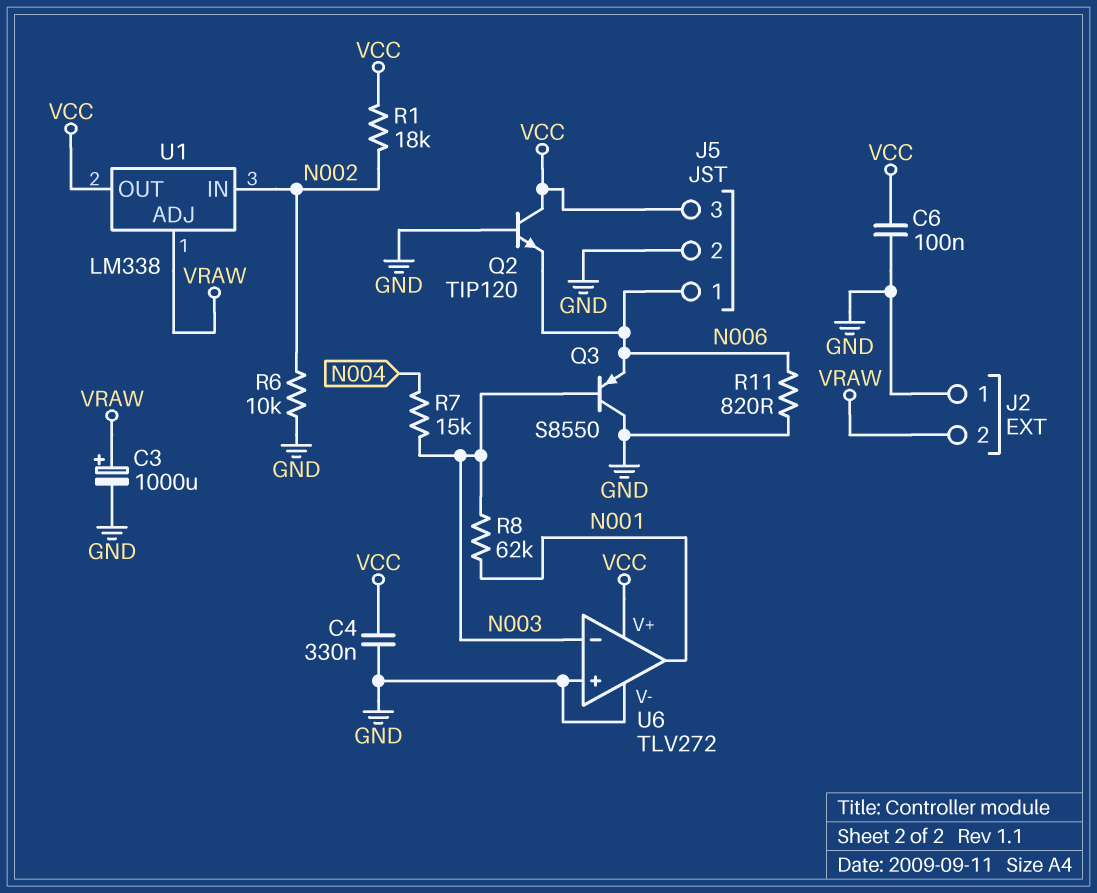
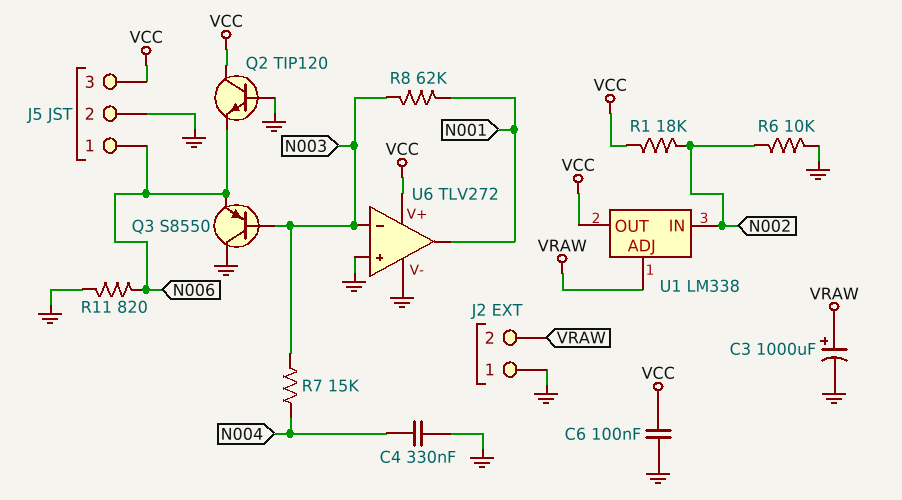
C4: 330nF (GND, VCC) -> 330nF (GND, N004)

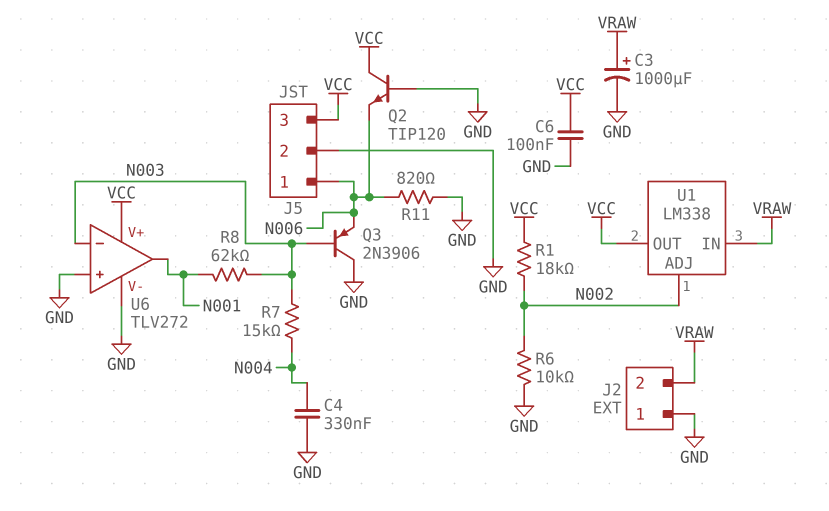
Q3: PNP S8550 (B N003, C GND, E N006) -> PNP 2N3906 (B N003, C GND, E N006)
U1 pin ADJ: VRAW -> N002
U1 pin IN: N002 -> VRAW

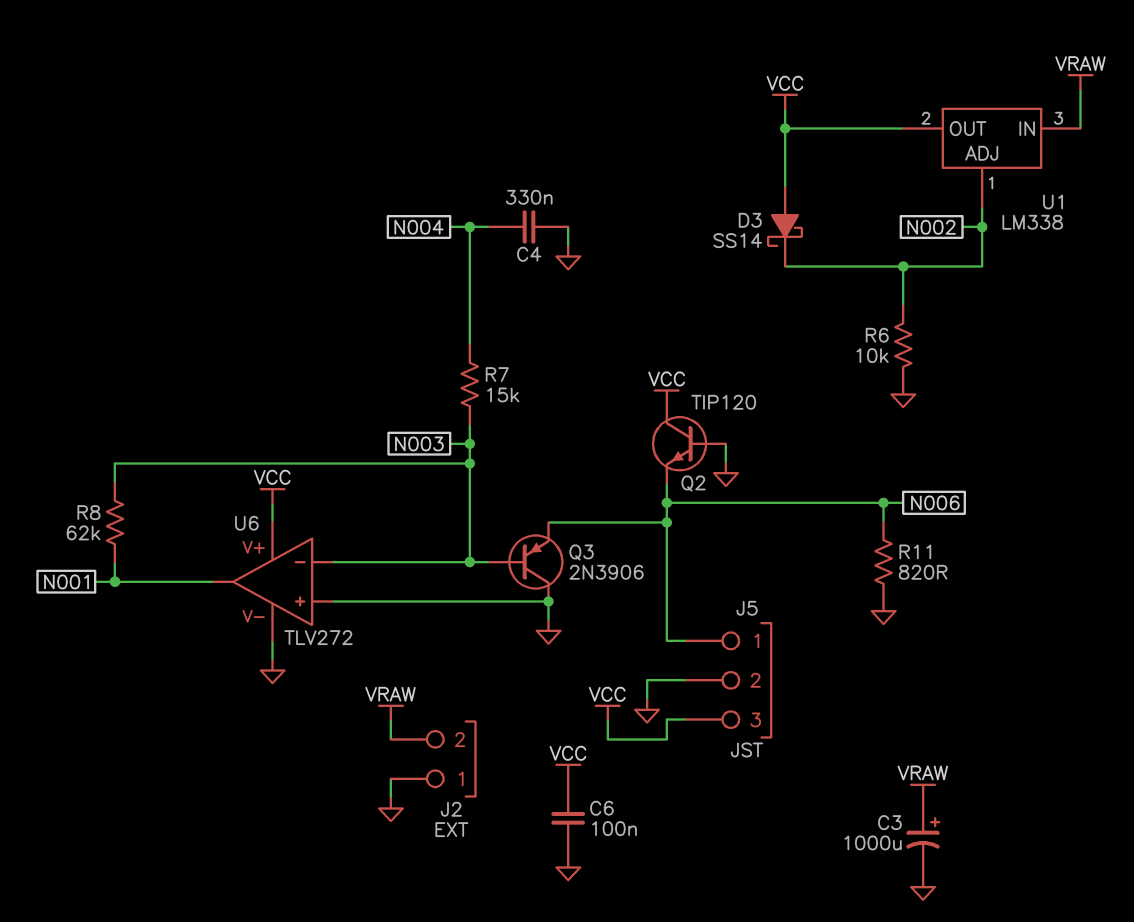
D3: none -> schottky SS14 (A VCC, K N002)
R1: 18k (N002, VCC) -> none

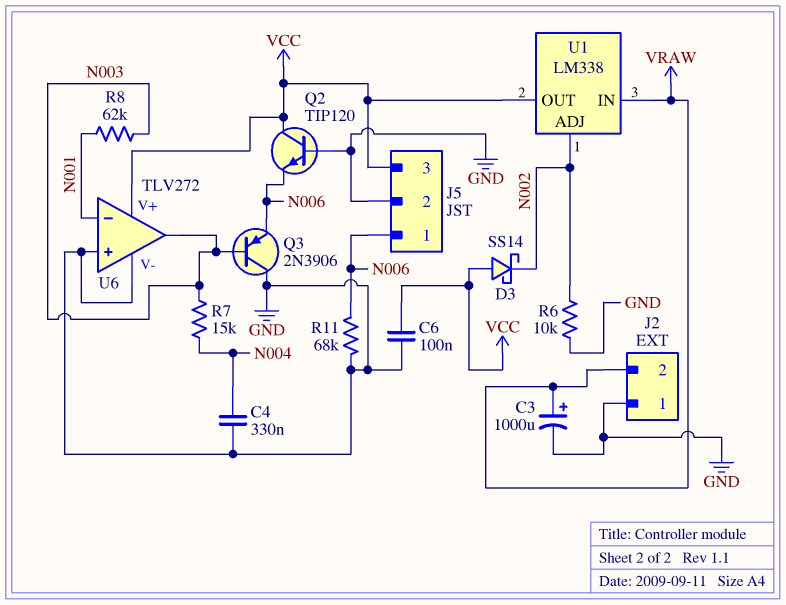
R11: 820 (GND, N006) -> 68k (GND, N006)
U6 pin in-: N003 -> N001
U6 pin out: N001 -> N003

